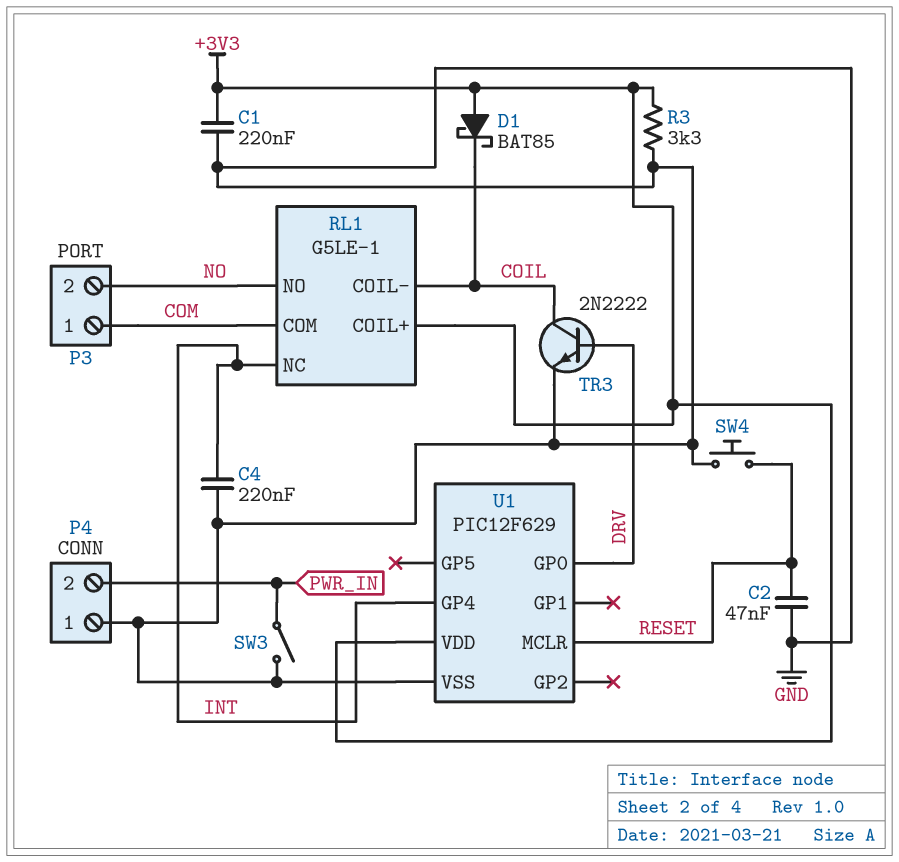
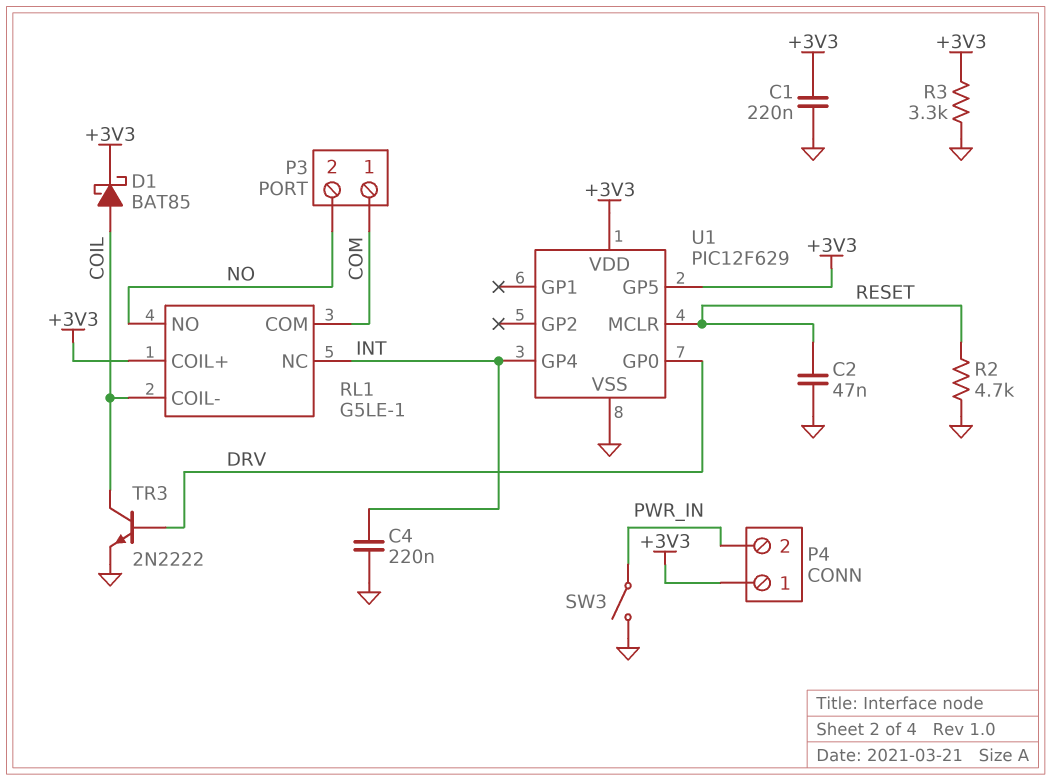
D1: schottky BAT85 (A +3V3, K COIL) -> schottky BAT85 (A COIL, K +3V3)
P4 pin 1: GND -> +3V3
R2: none -> 4.7k (GND, RESET)
SW4: button (GND, RESET) -> none
U1 pin GP5: none -> +3V3

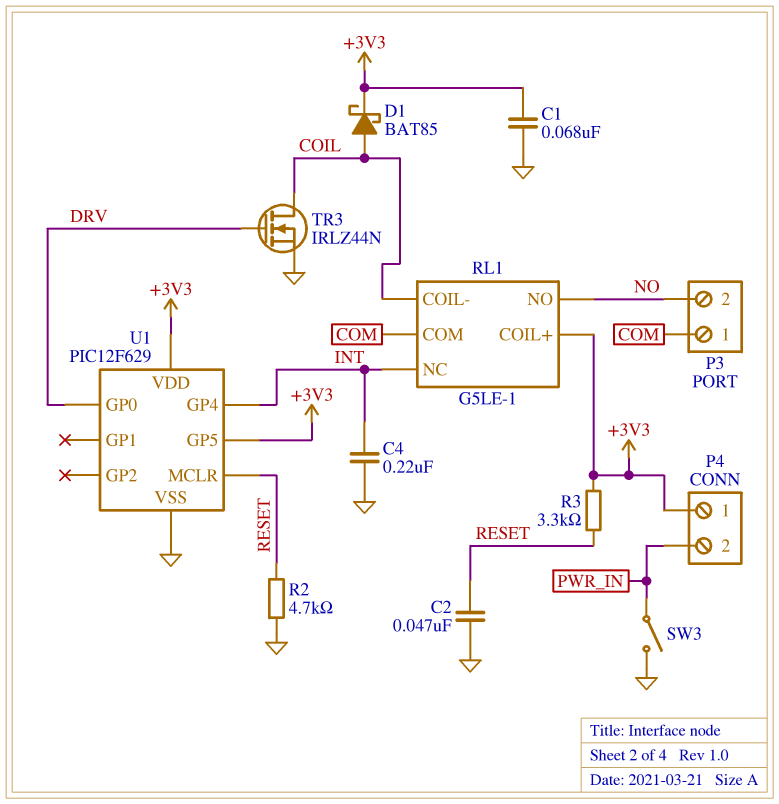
C1: 220nF (+3V3, GND) -> 68nF (+3V3, GND)
R3: 3.3k (+3V3, GND) -> 3.3k (+3V3, RESET)
TR3: NPN 2N2222 (B DRV, C COIL, E GND) -> NMOS IRLZ44N (G DRV, D COIL, S GND)

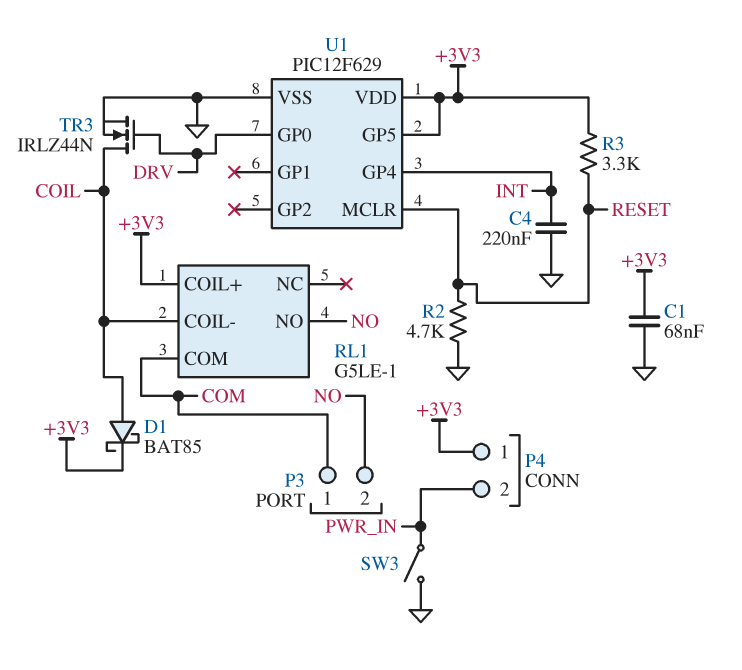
C2: 47nF (GND, RESET) -> none
RL1 pin NC: INT -> none

